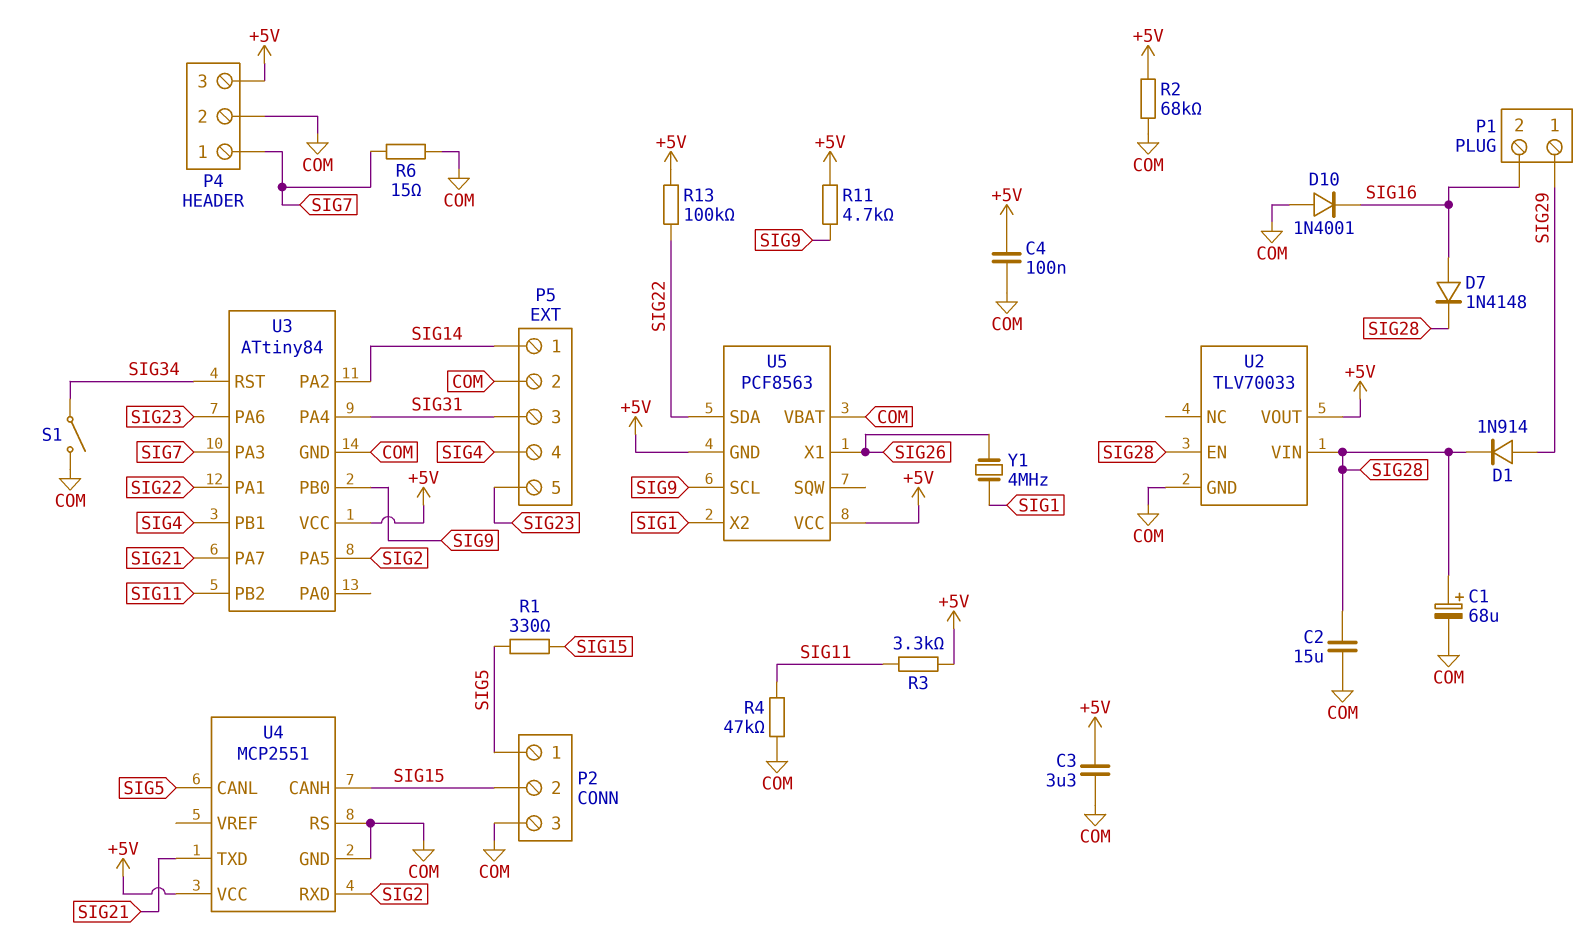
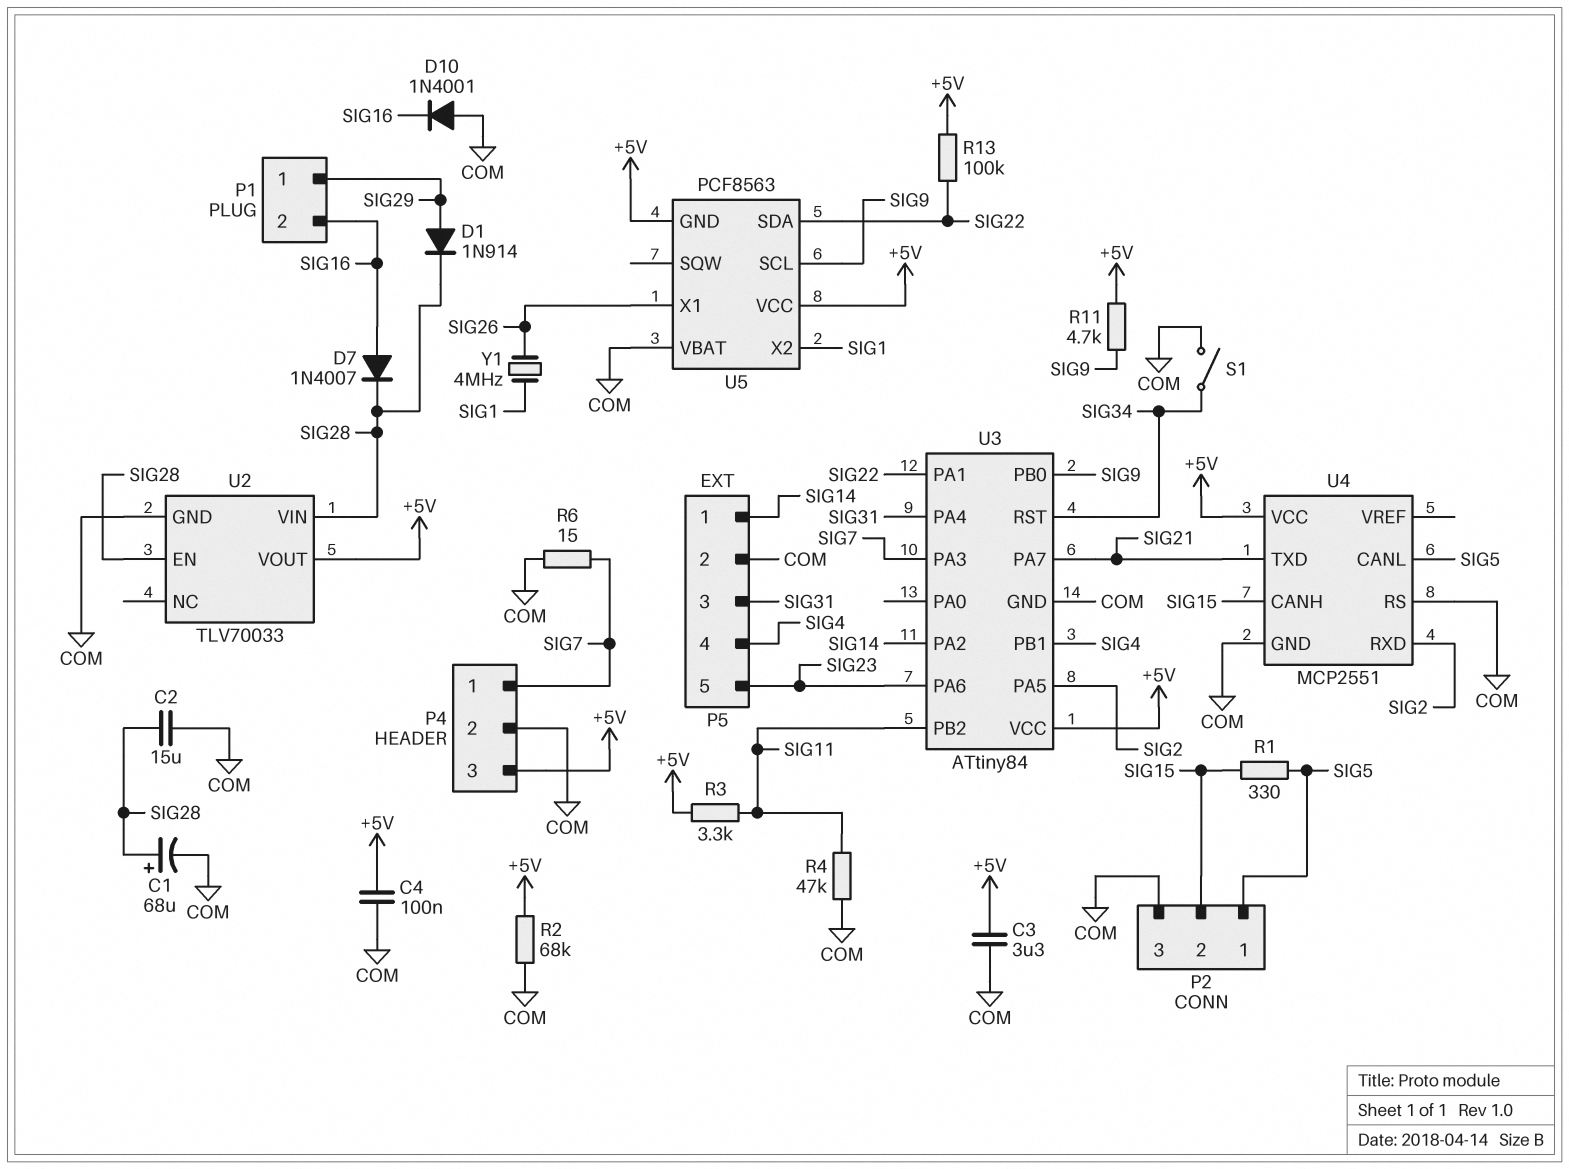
D7: diode 1N4148 (A SIG16, K SIG28) -> diode 1N4007 (A SIG16, K SIG28)

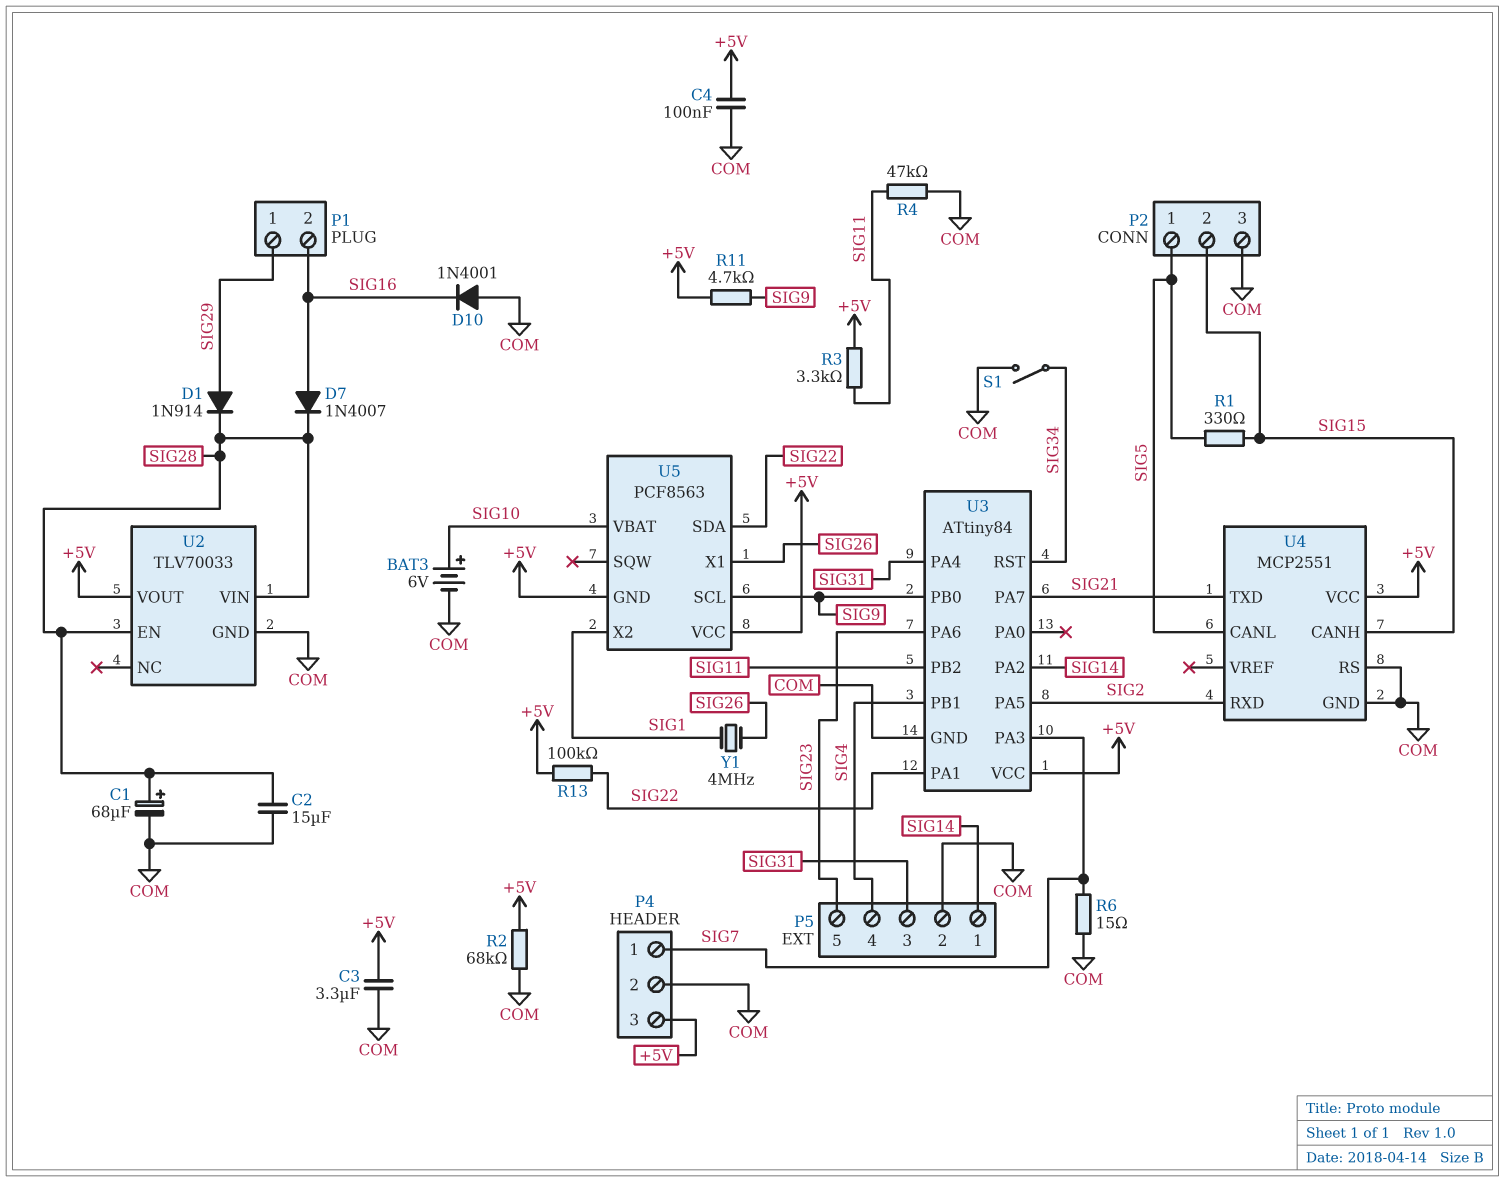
BAT3: none -> 6V (plus SIG10, minus COM)
U5 pin VBAT: COM -> SIG10

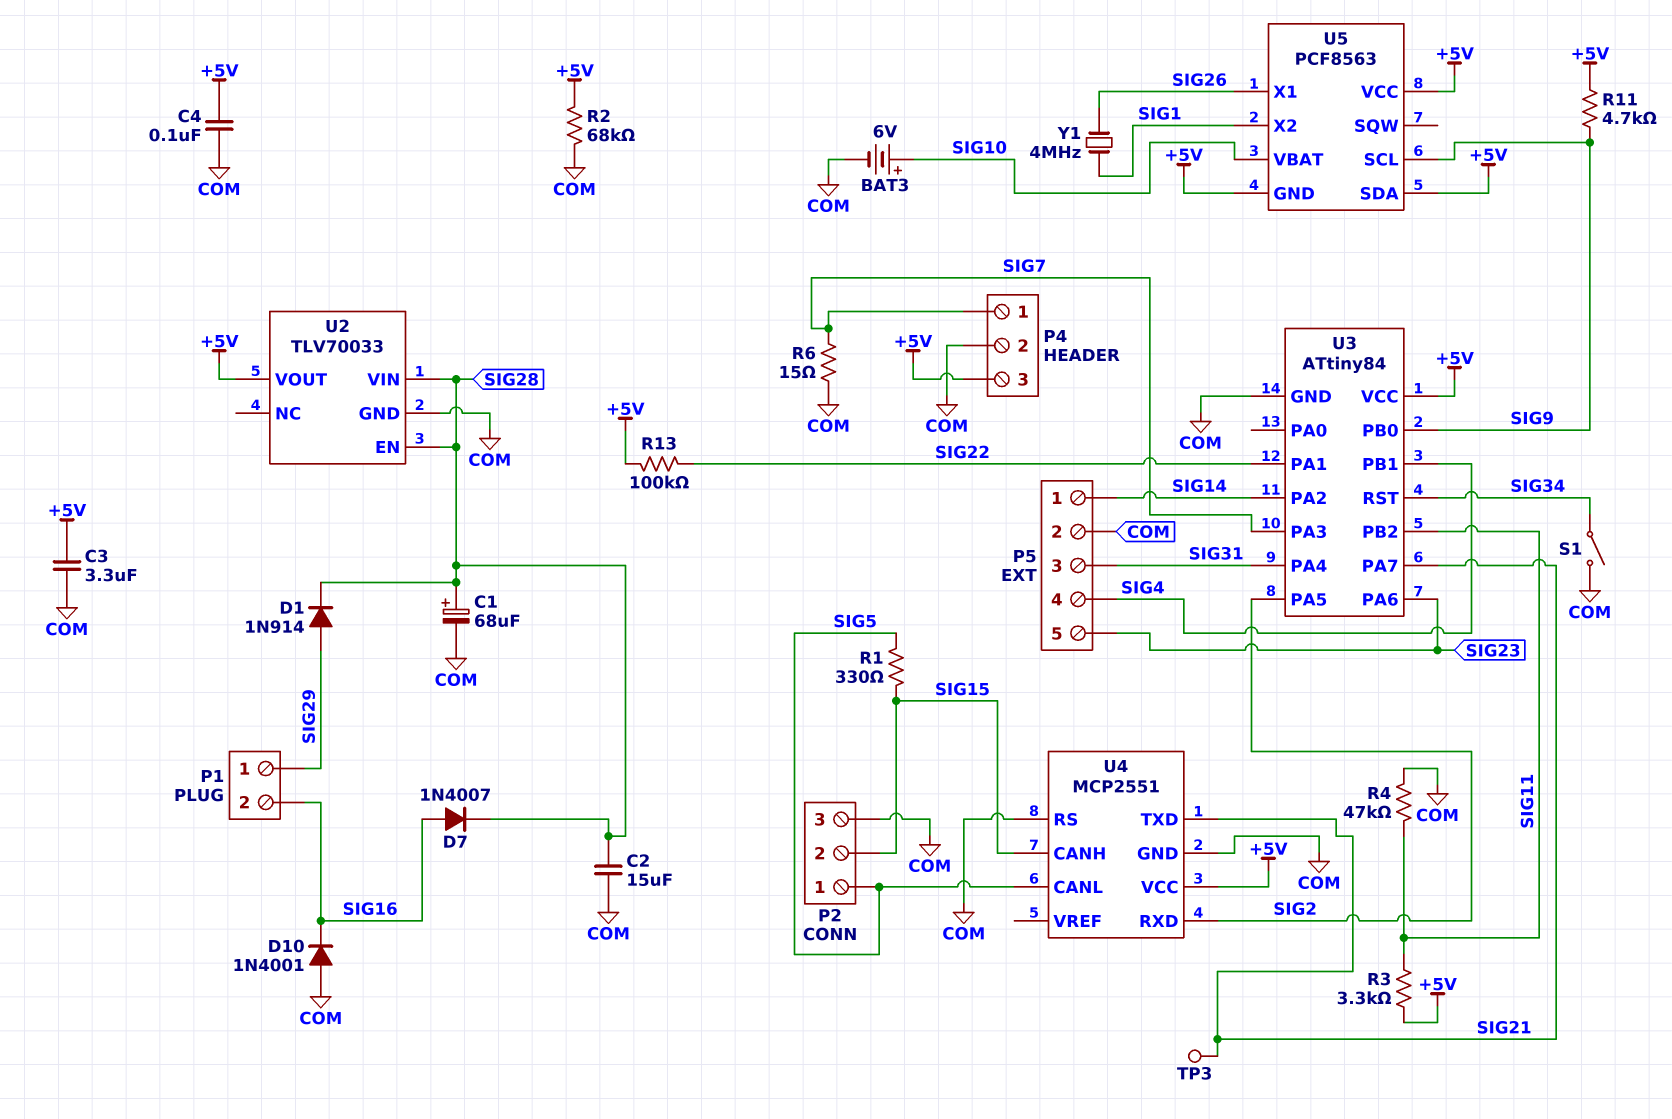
TP3: none -> test point (SIG21)
U5 pin SDA: SIG22 -> +5V

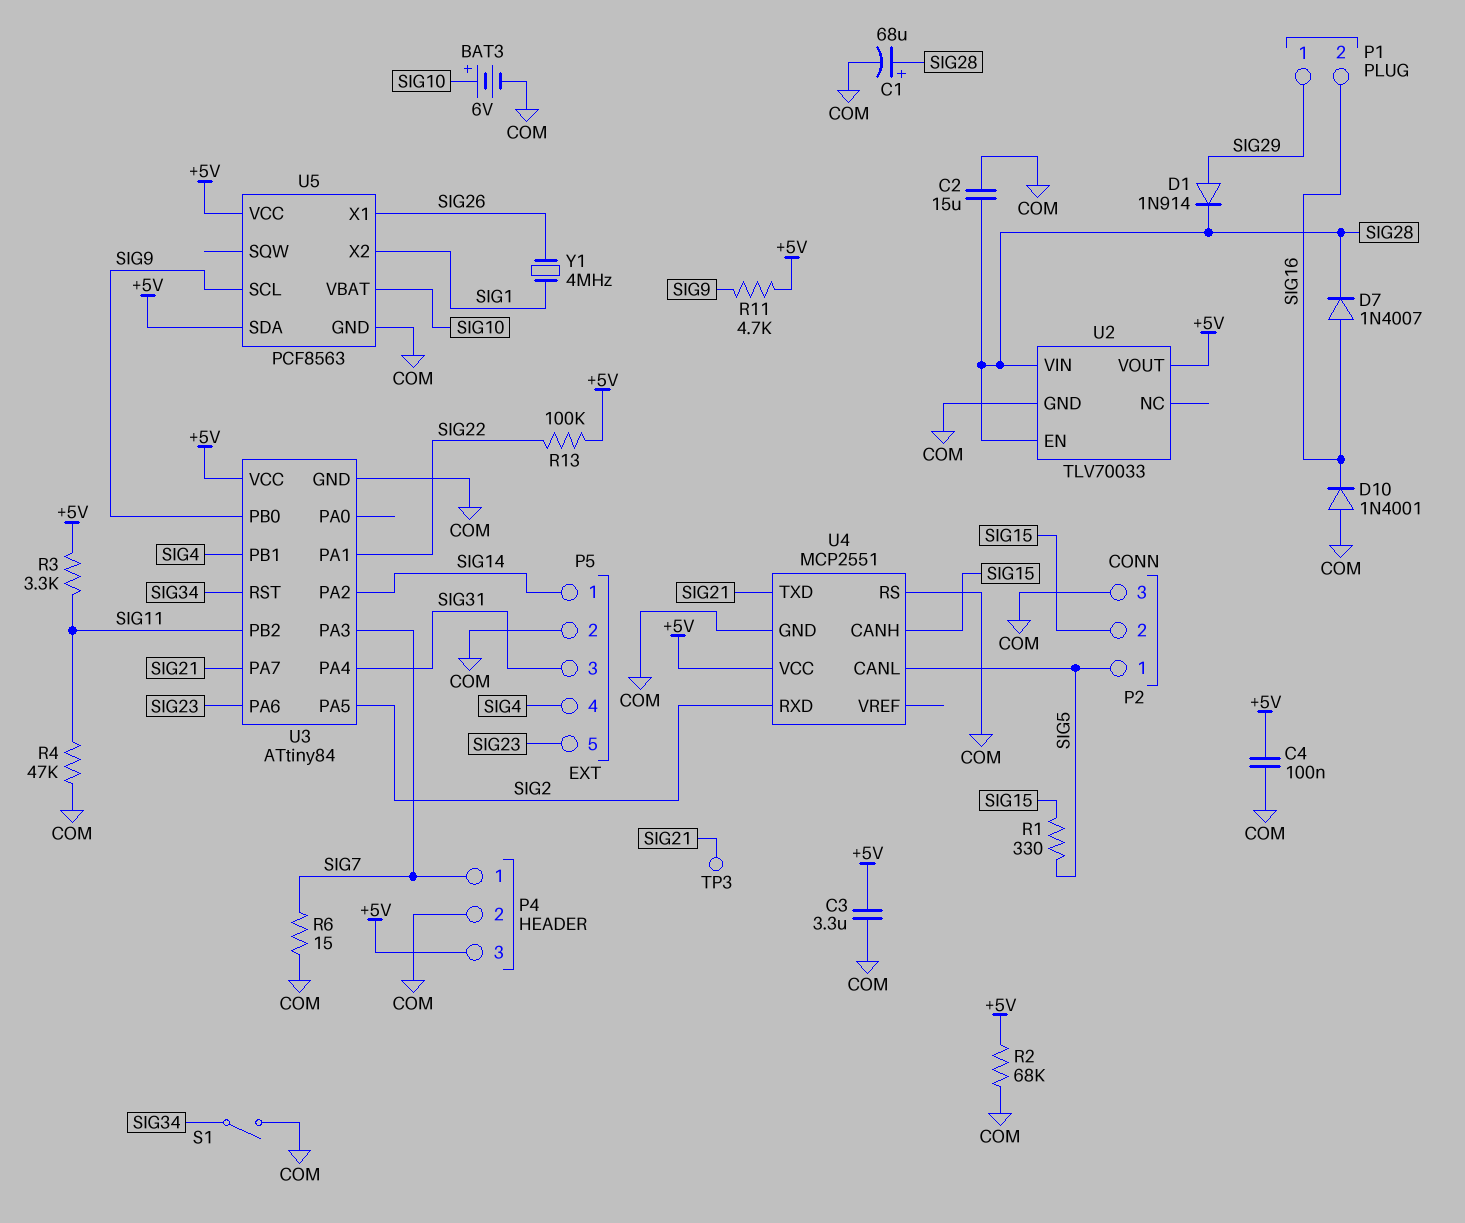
U5 pin GND: +5V -> COM

